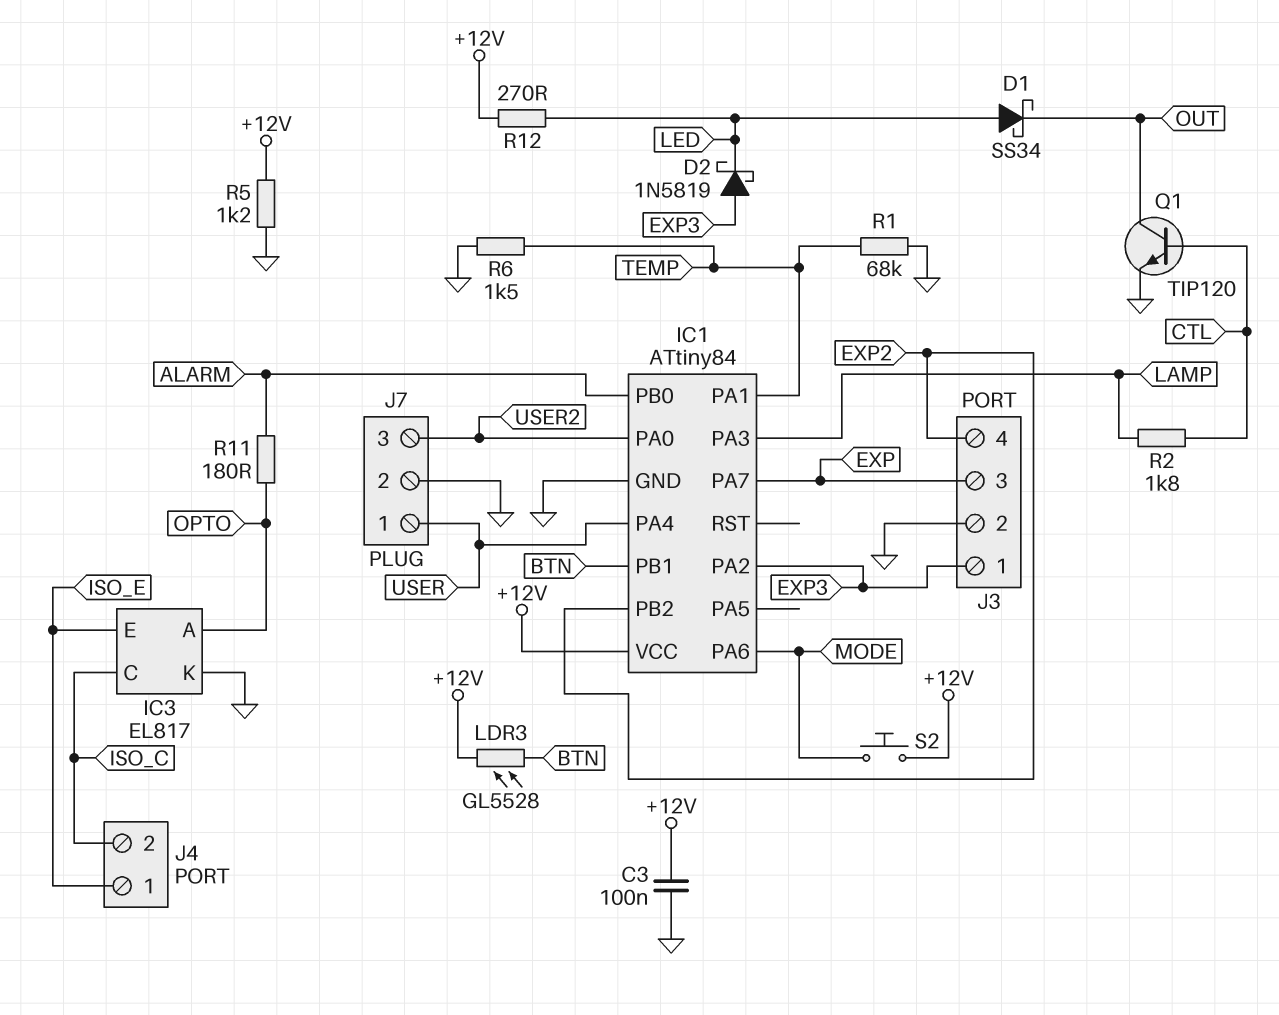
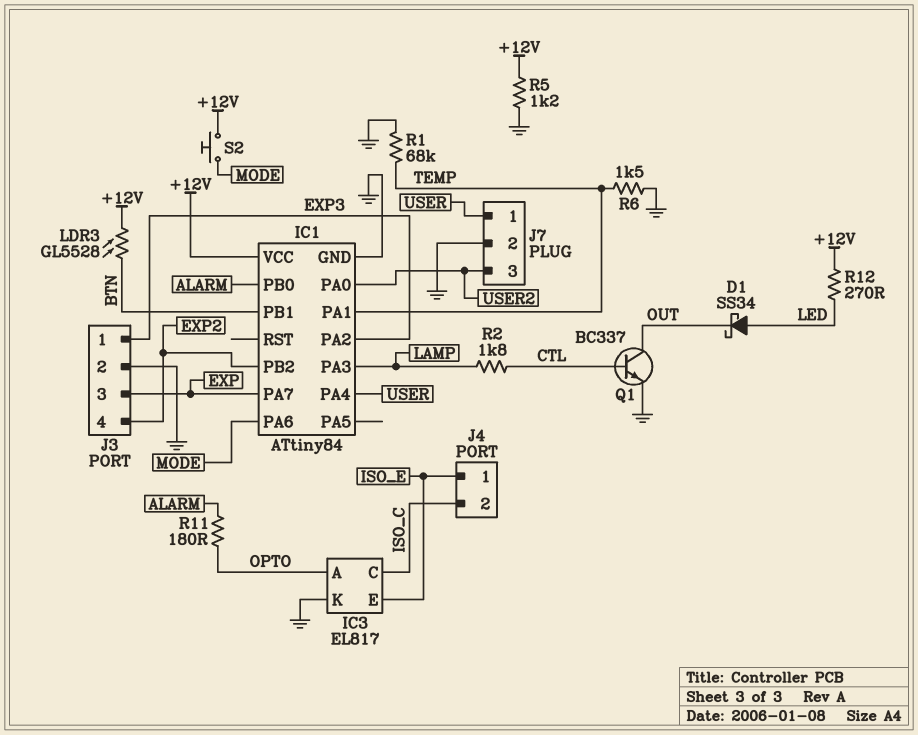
C3: 100nF (+12V, GND) -> none
D2: schottky 1N5819 (A EXP3, K LED) -> none
Q1: NPN TIP120 (B CTL, C OUT, E GND) -> NPN BC337 (B CTL, C OUT, E GND)

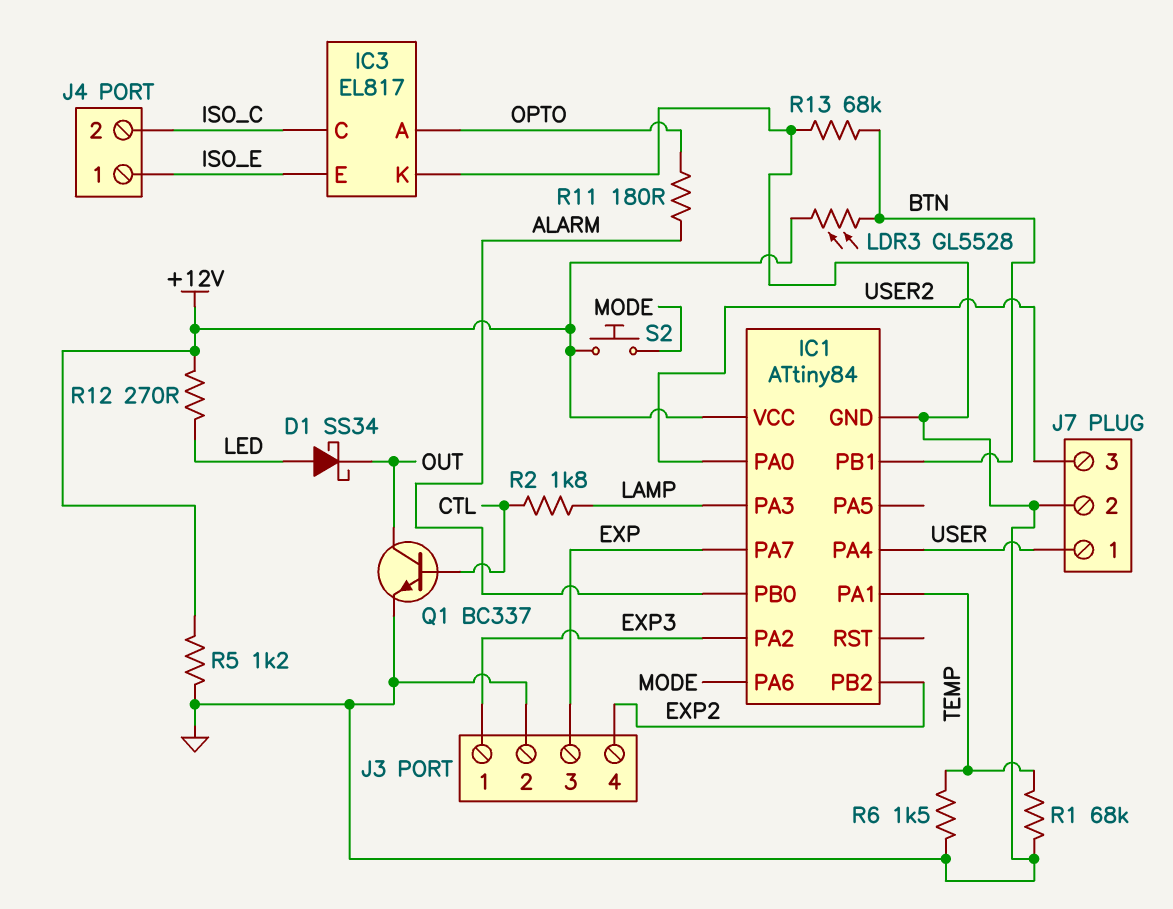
R13: none -> 68k (BTN, GND)

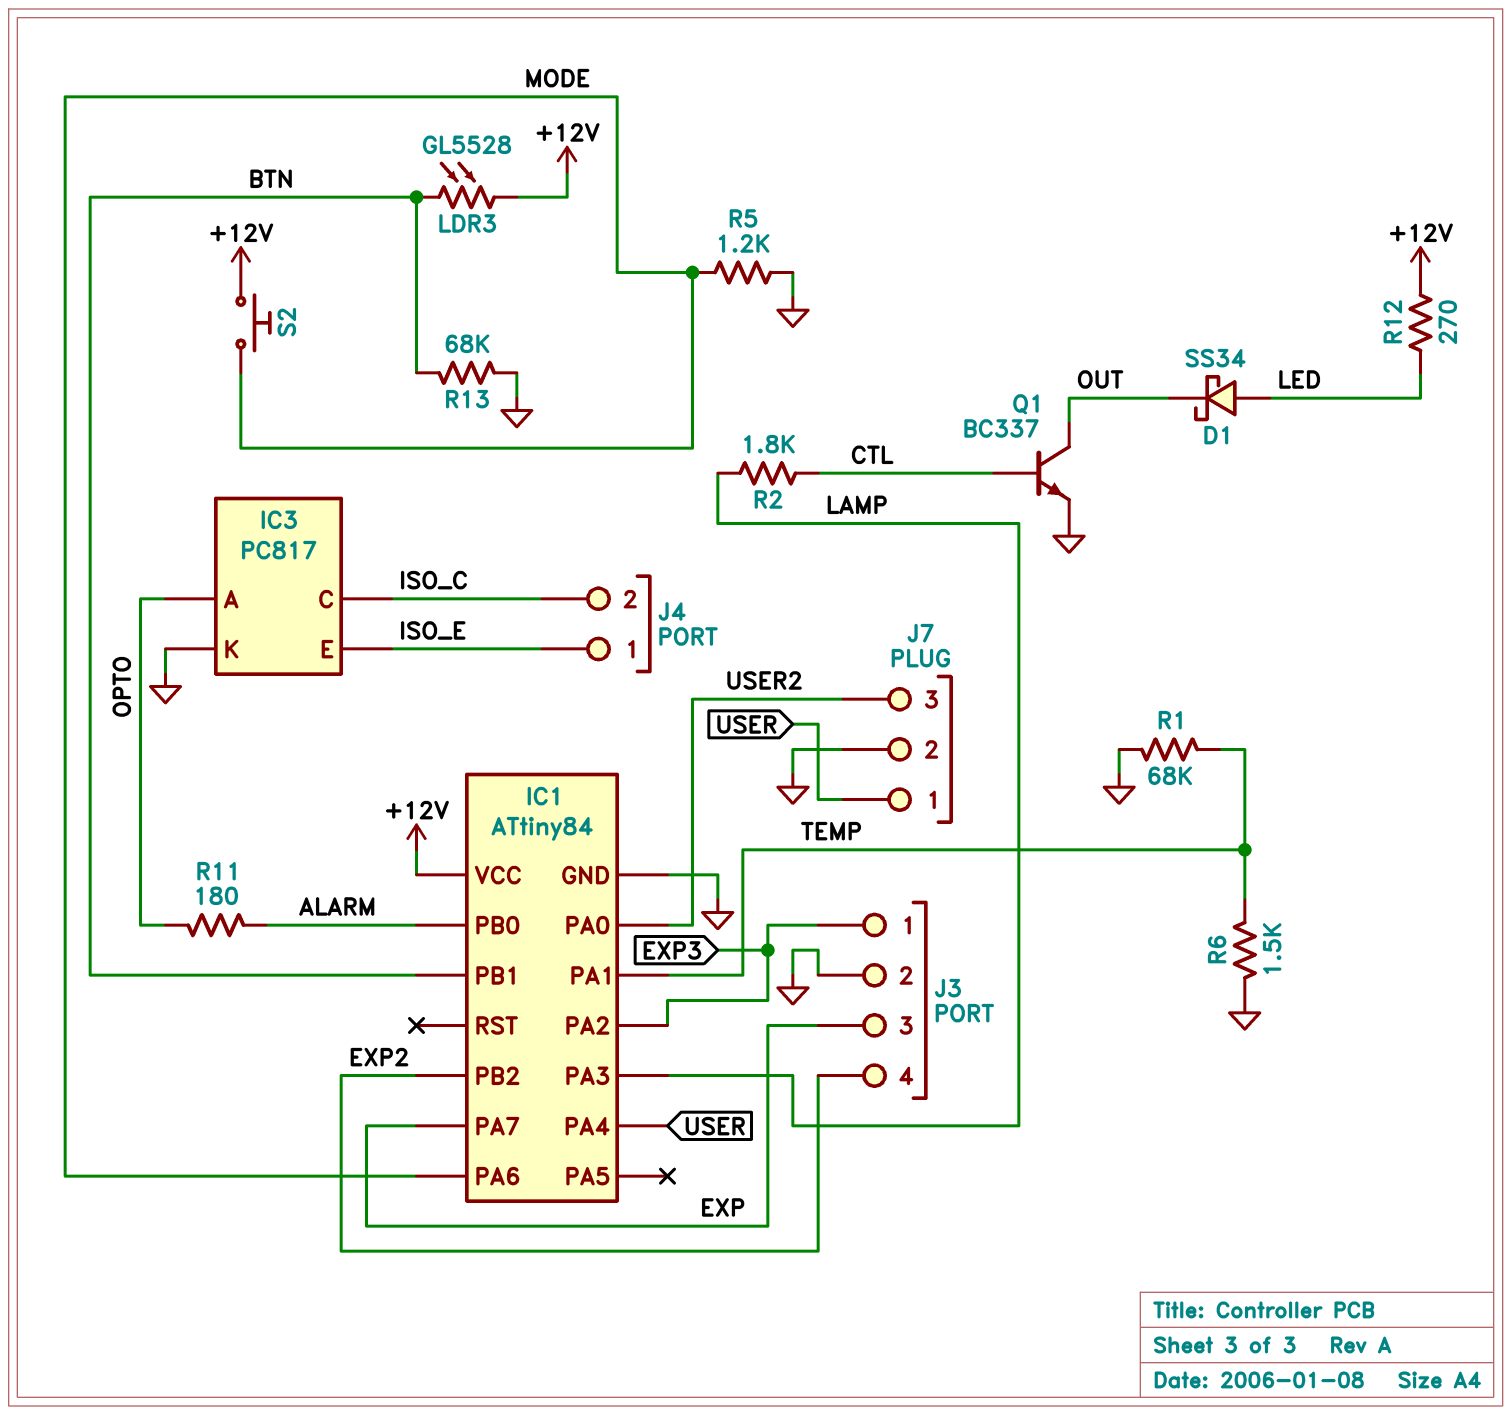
IC3: EL817 -> PC817
R5: 1.2k (+12V, GND) -> 1.2k (GND, MODE)

